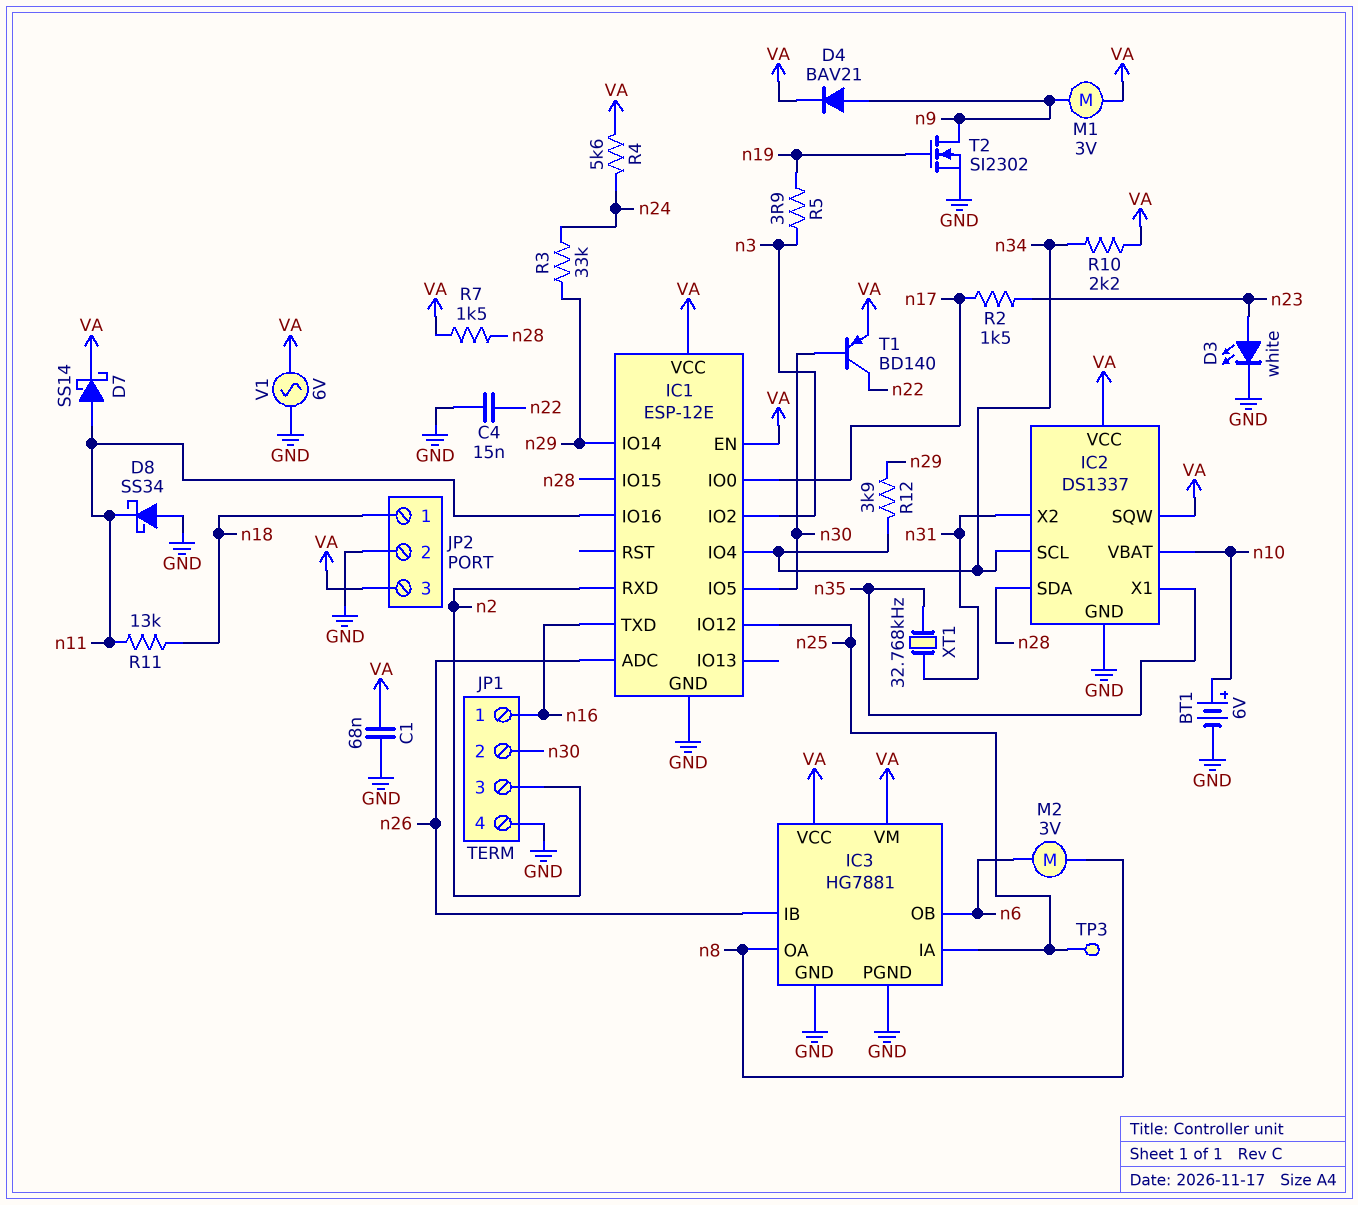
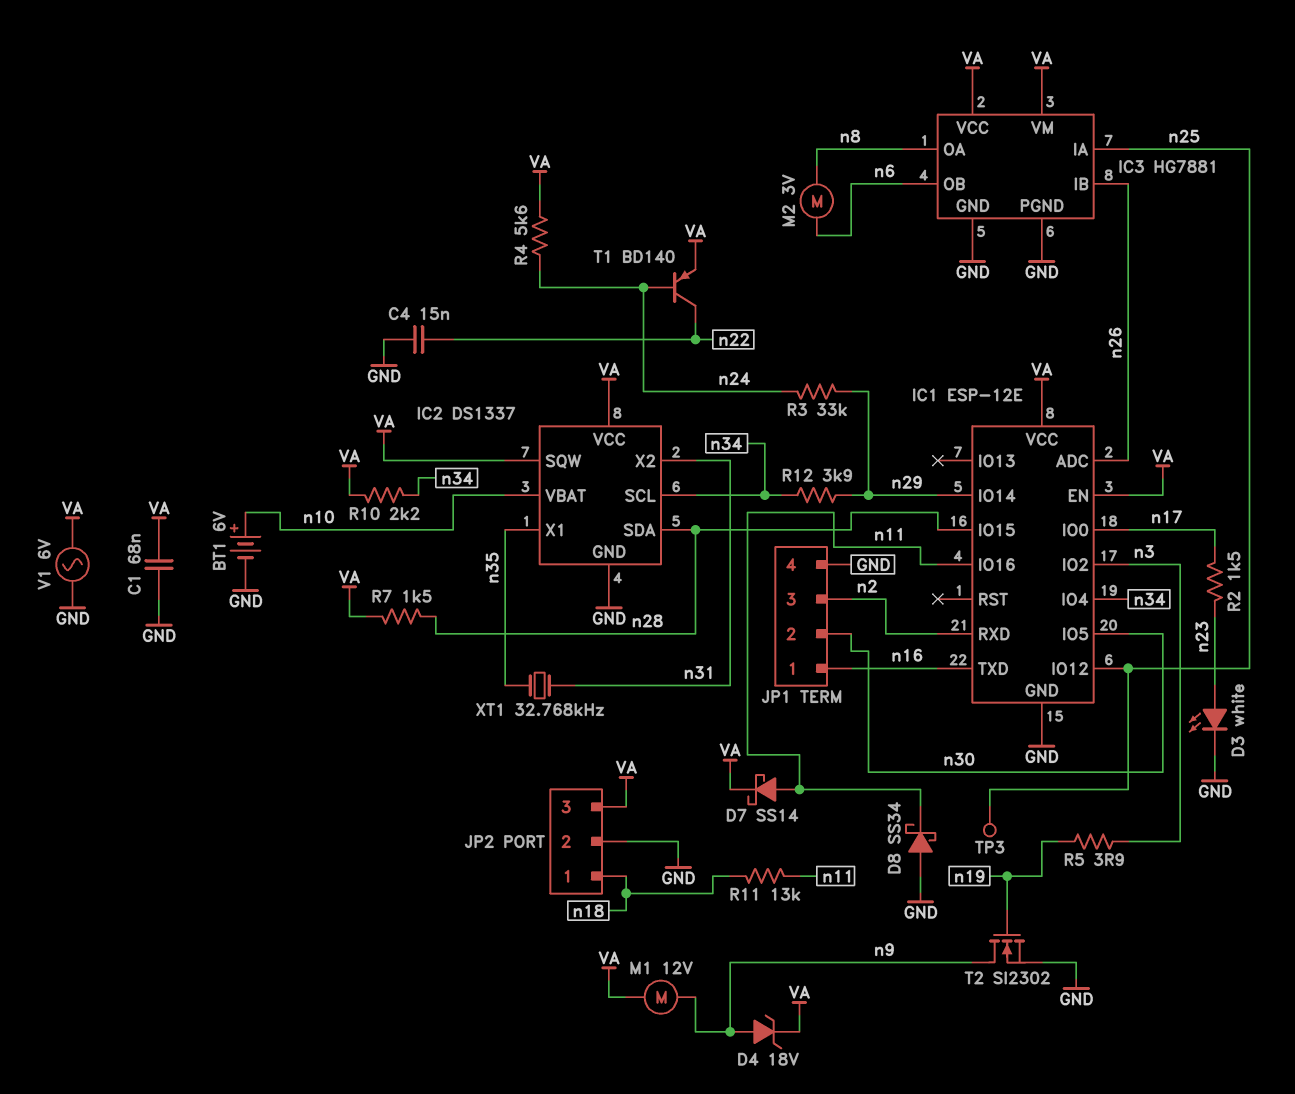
D4: diode BAV21 (A n9, K VA) -> zener 18V (A n9, K VA)
M1: motor 3V (VA, n9) -> motor 12V (VA, n9)
T1: PNP BD140 (B n30, C n22, E VA) -> PNP BD140 (B n24, C n22, E VA)

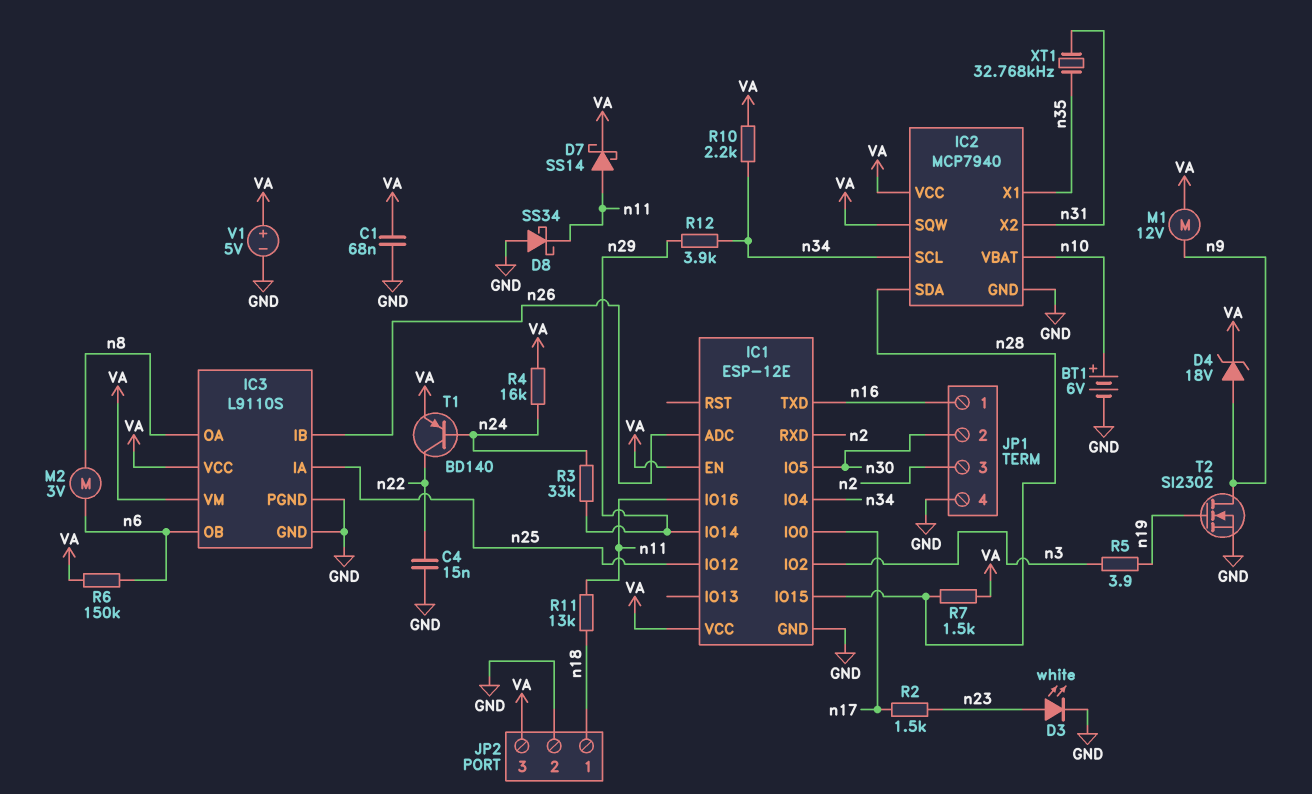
IC2: DS1337 -> MCP7940
IC3: HG7881 -> L9110S
R4: 5.6k (VA, n24) -> 16k (VA, n24)
R6: none -> 150k (VA, n6)
TP3: test point (n25) -> none
V1: AC 6V (GND, VA) -> 5V (plus VA, minus GND)

